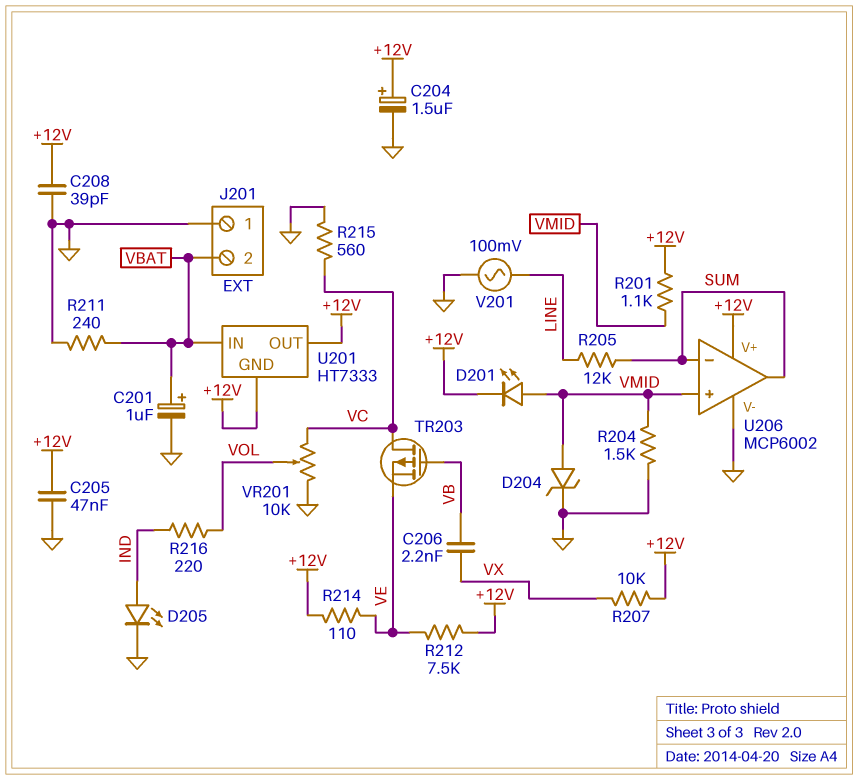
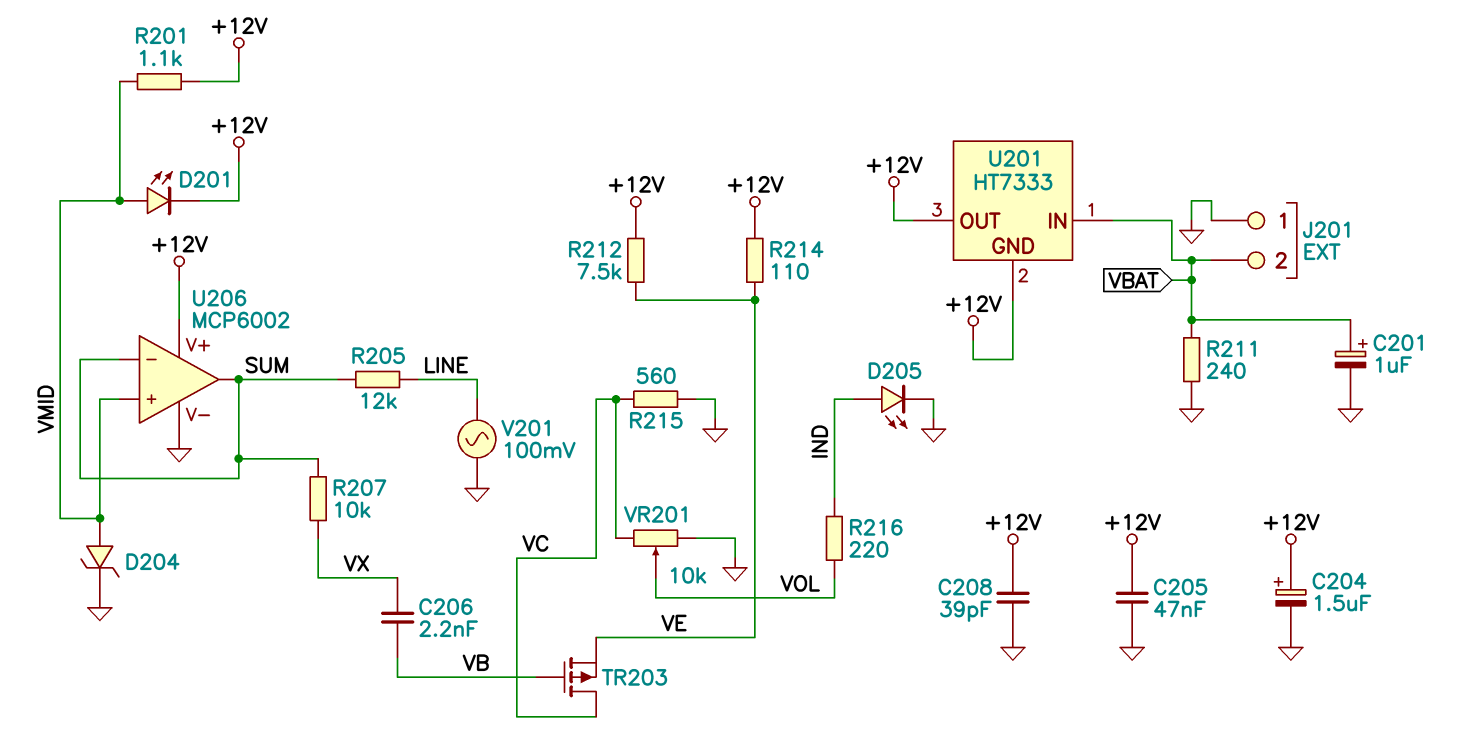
R204: 1.5k (GND, VMID) -> none
R207: 10k (+12V, VX) -> 10k (SUM, VX)

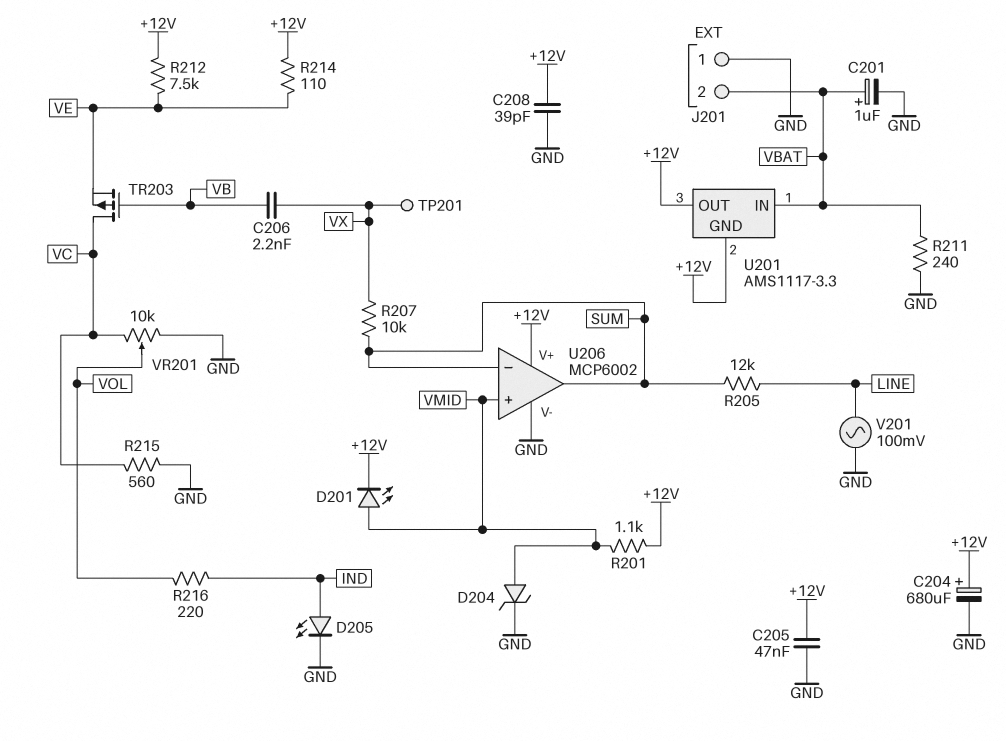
C204: 1.5uF (plus +12V, minus GND) -> 680uF (plus +12V, minus GND)
TP201: none -> test point (VX)
U201: HT7333 -> AMS1117-3.3

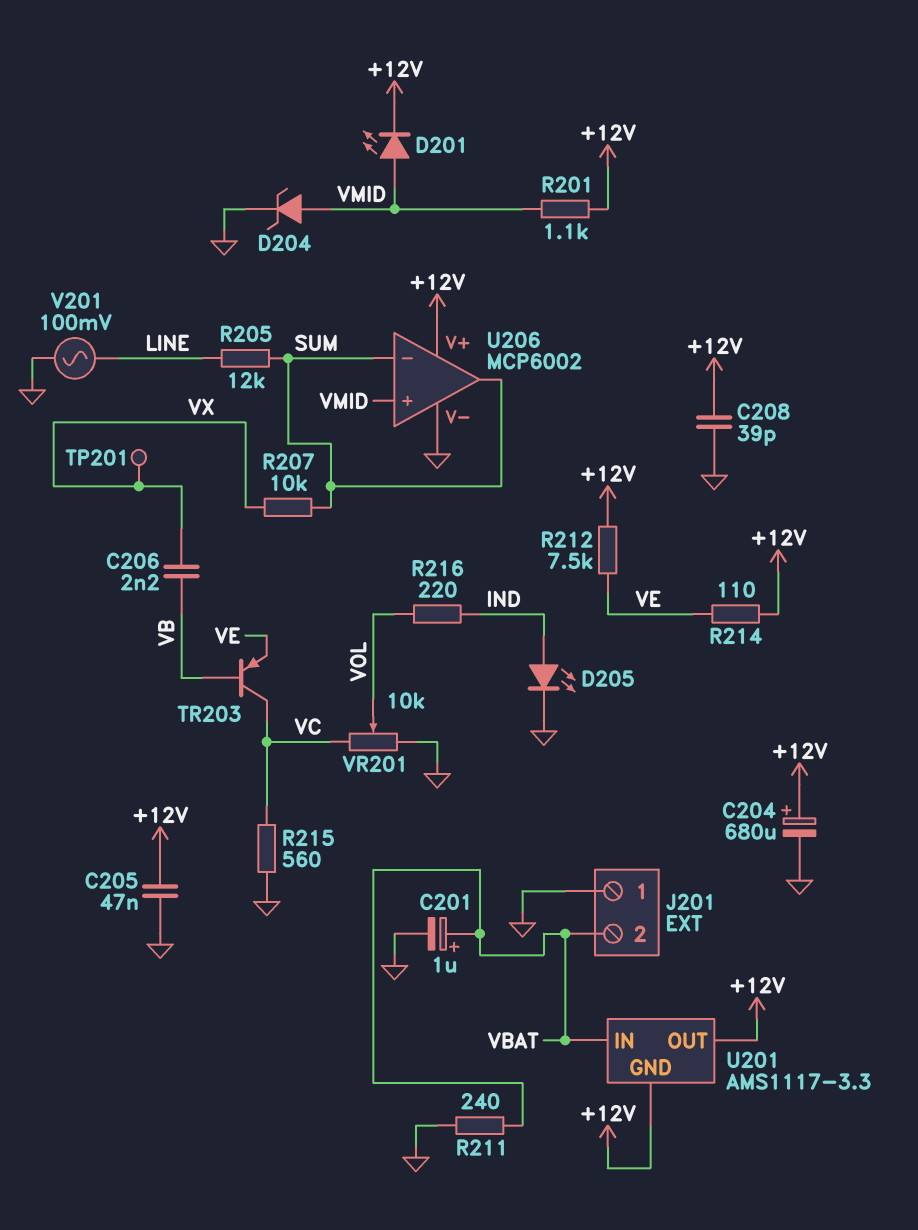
TR203: PMOS (G VB, D VC, S VE) -> PNP (B VB, C VC, E VE)

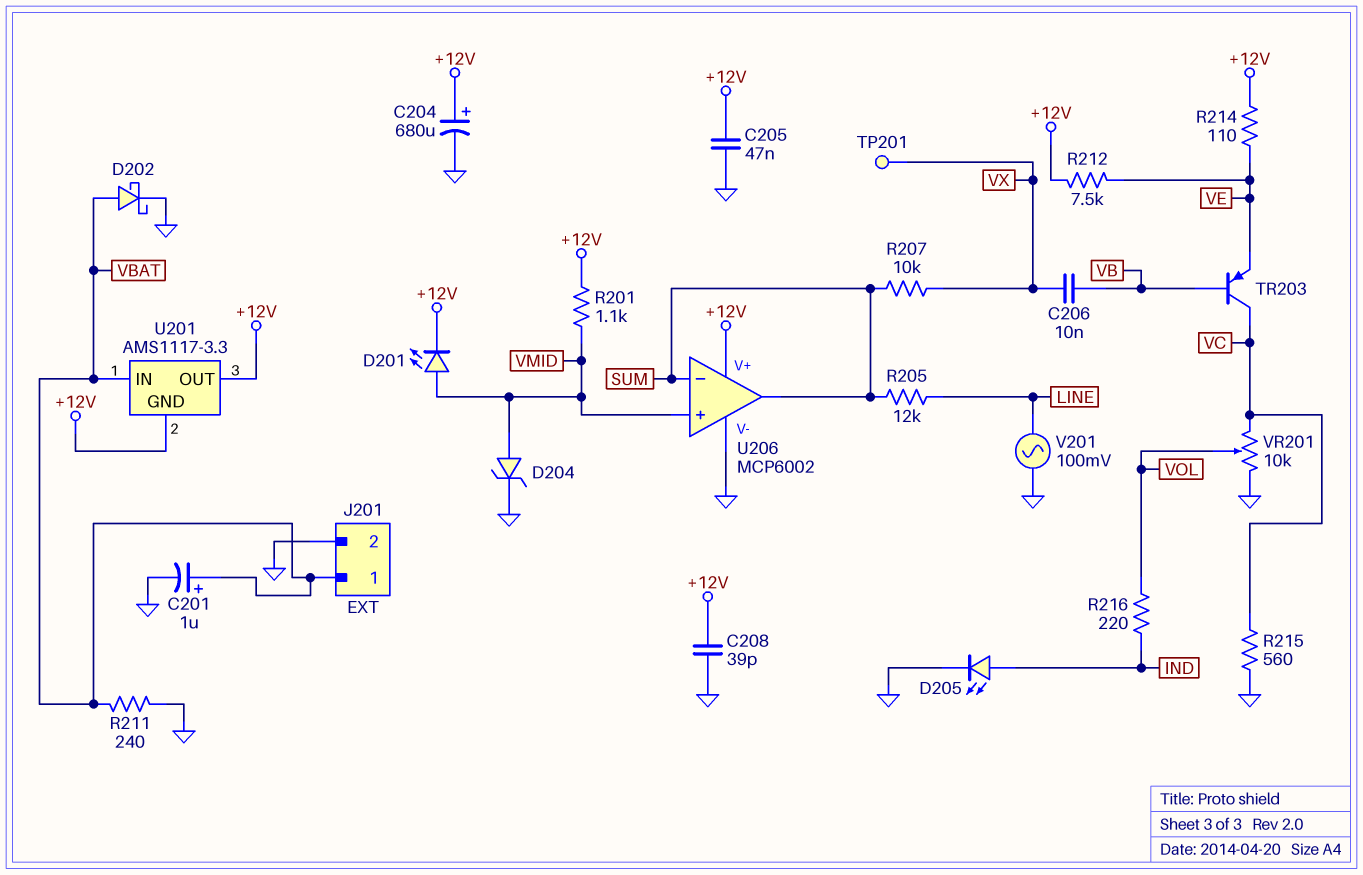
C206: 2.2nF (VB, VX) -> 10nF (VB, VX)
D202: none -> schottky (A VBAT, K GND)
J201 pin 1: GND -> VBAT
J201 pin 2: VBAT -> GND

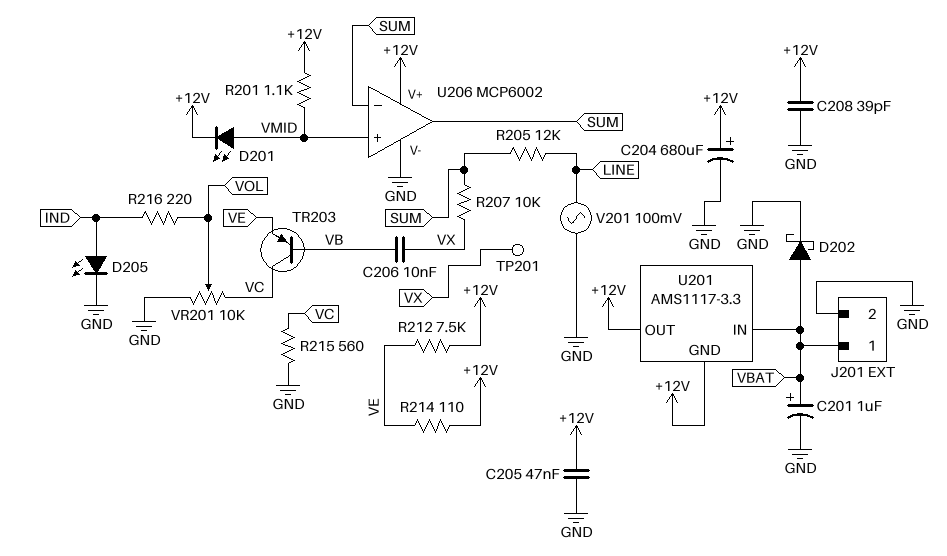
D204: zener (A VMID, K GND) -> none
R211: 240 (GND, VBAT) -> none

